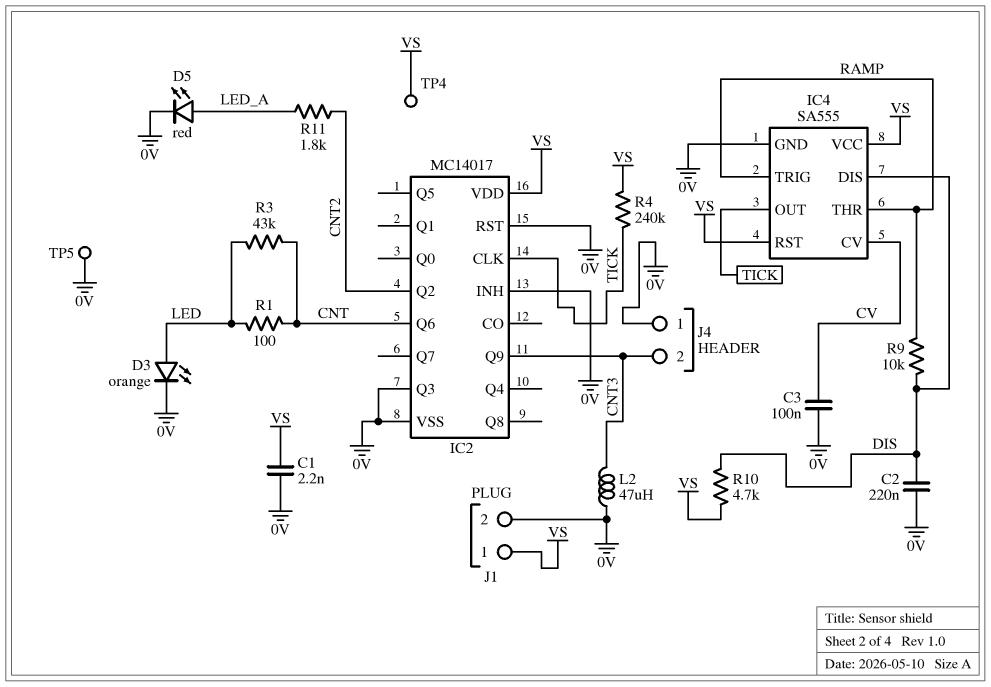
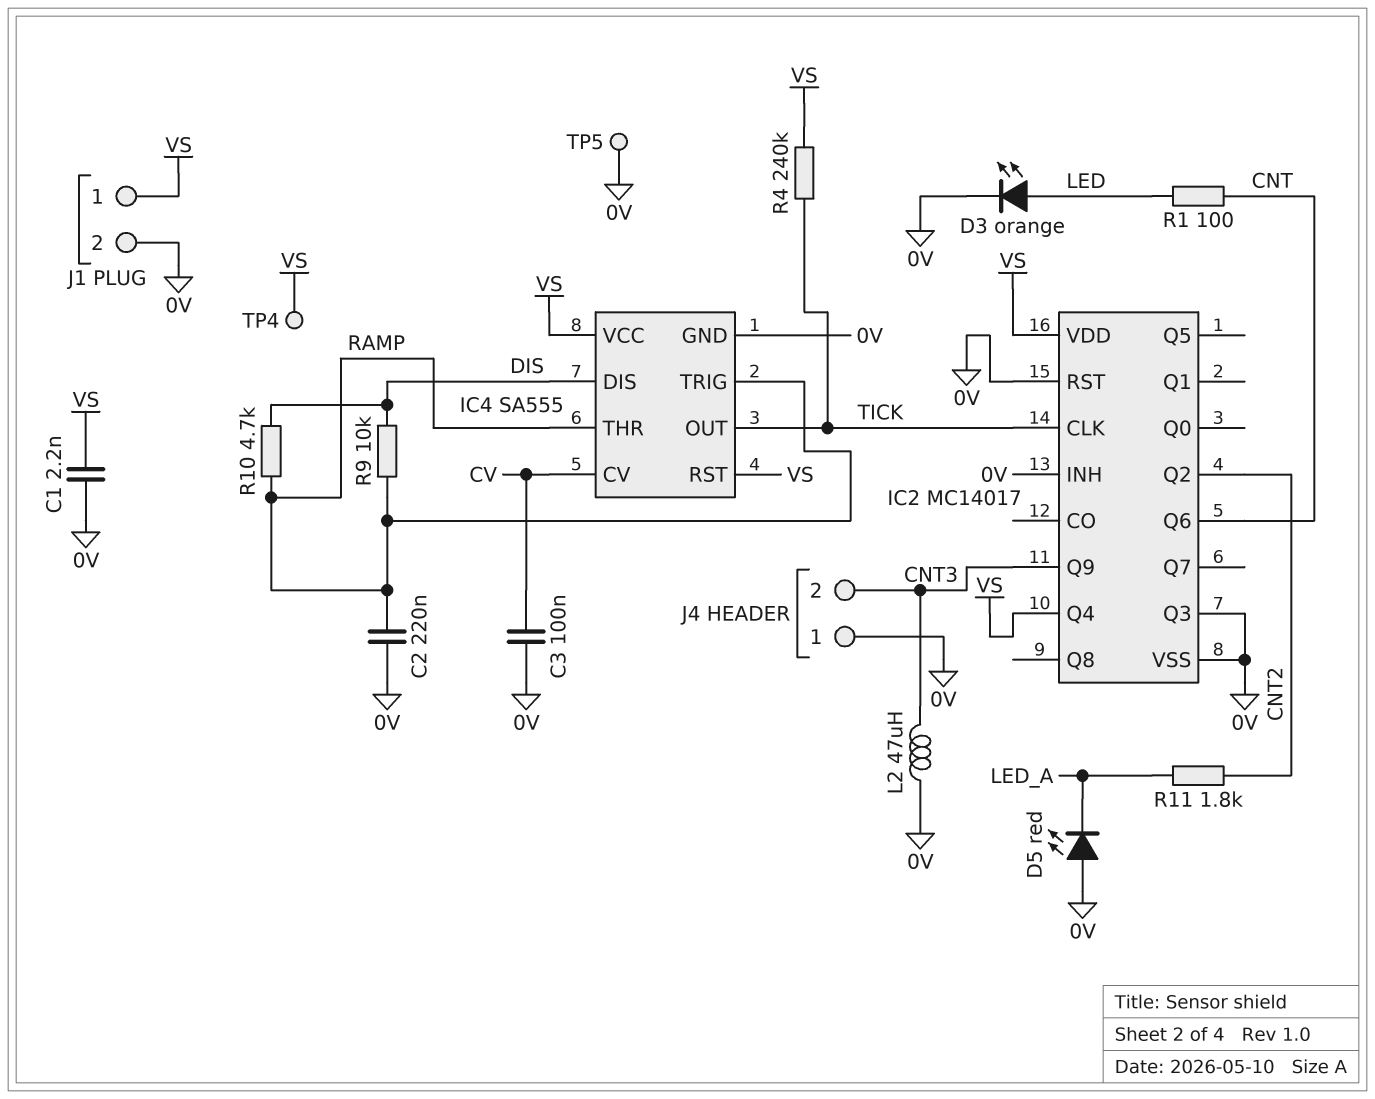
C2: 220nF (0V, DIS) -> 220nF (0V, RAMP)
D5: LED red (A LED_A, K 0V) -> LED red (A 0V, K LED_A)
IC2 pin Q4: none -> VS
R3: 43k (CNT, LED) -> none
R10: 4.7k (DIS, VS) -> 4.7k (DIS, RAMP)

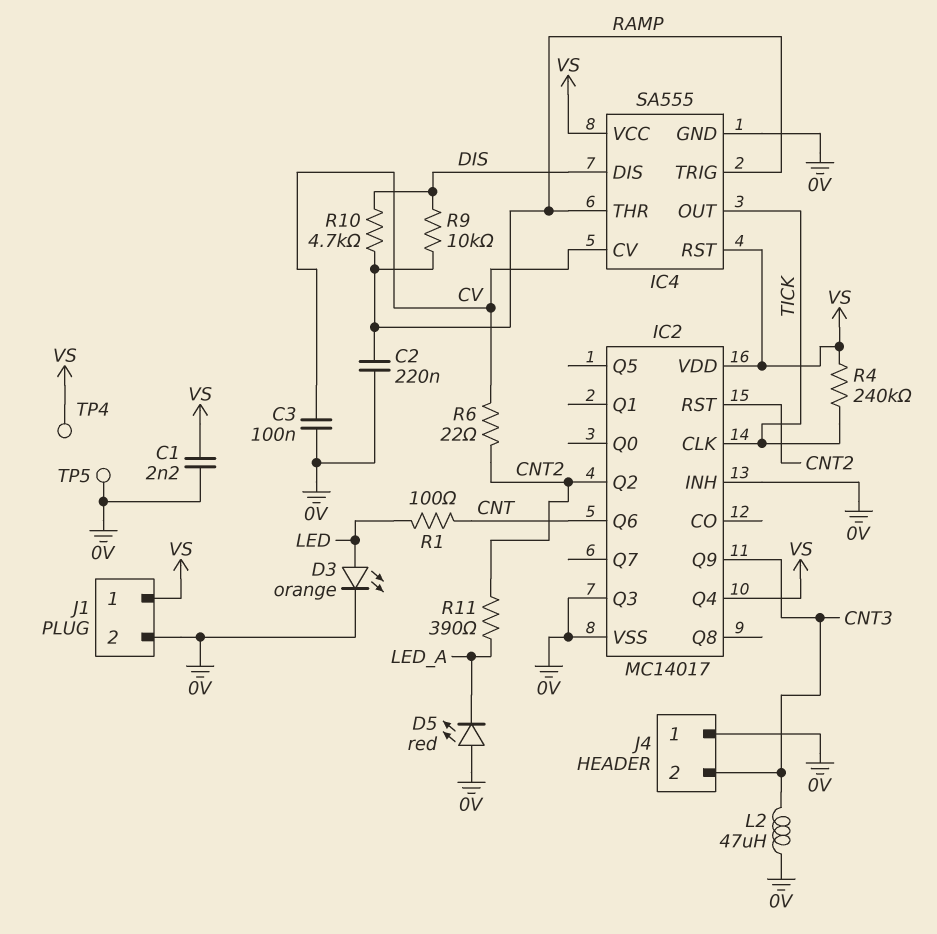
IC2 pin RST: 0V -> CNT2
R6: none -> 22 (CNT2, CV)
R11: 1.8k (CNT2, LED_A) -> 390 (CNT2, LED_A)

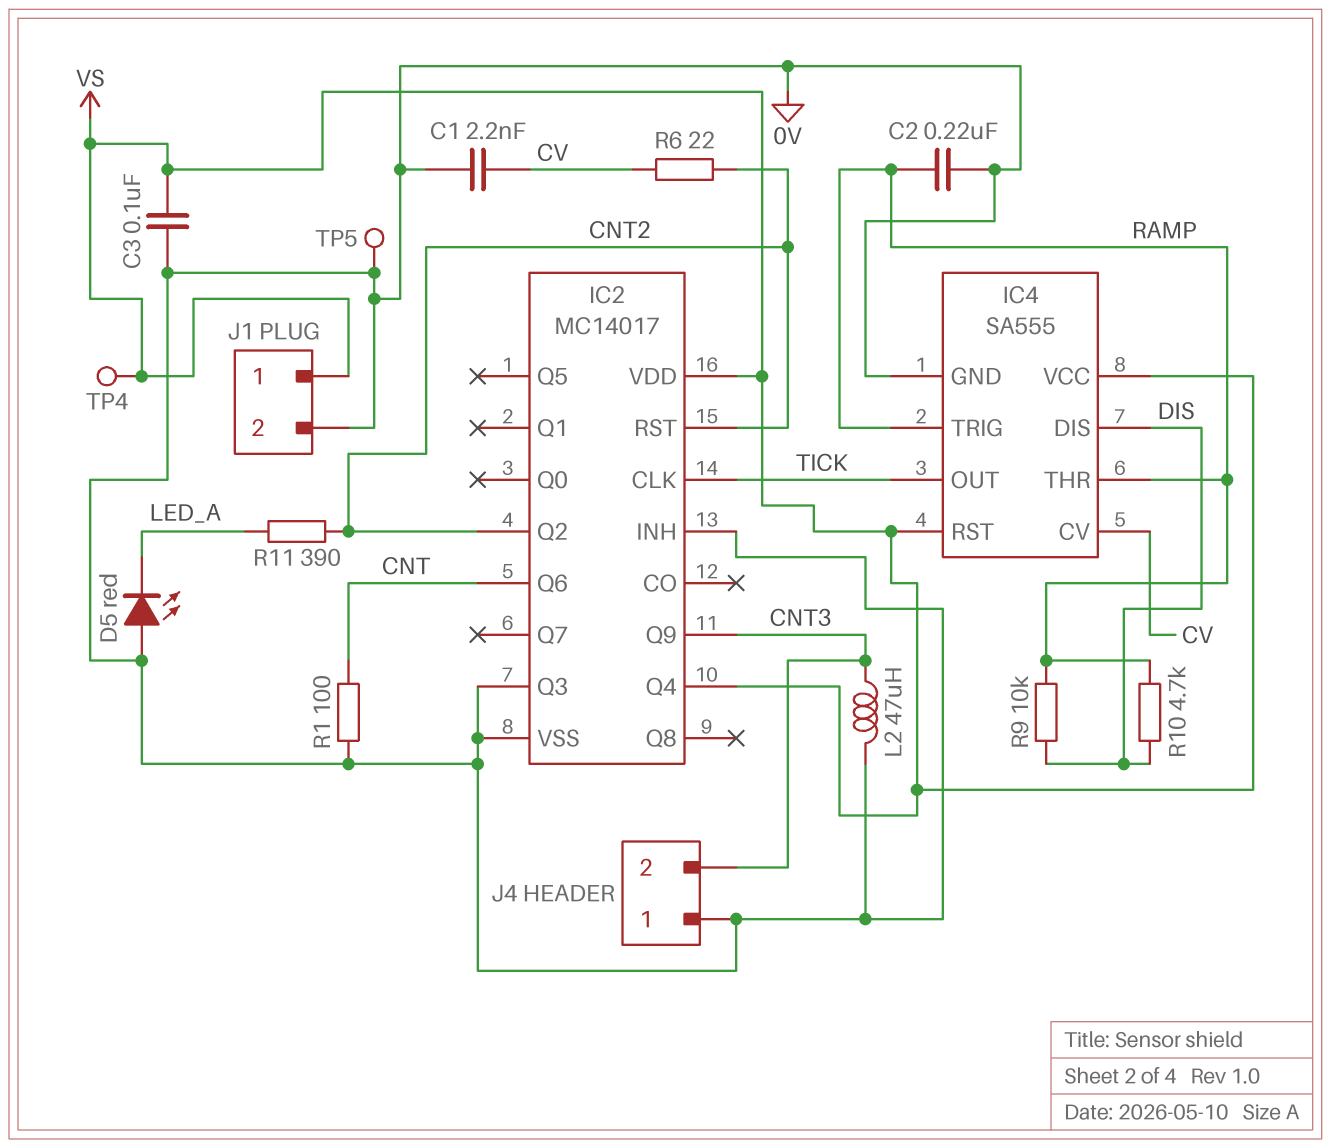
C1: 2.2nF (0V, VS) -> 2.2nF (0V, CV)
C3: 100nF (0V, CV) -> 100nF (0V, VS)
D3: LED orange (A LED, K 0V) -> none
R1: 100 (CNT, LED) -> 100 (0V, CNT)
R4: 240k (TICK, VS) -> none

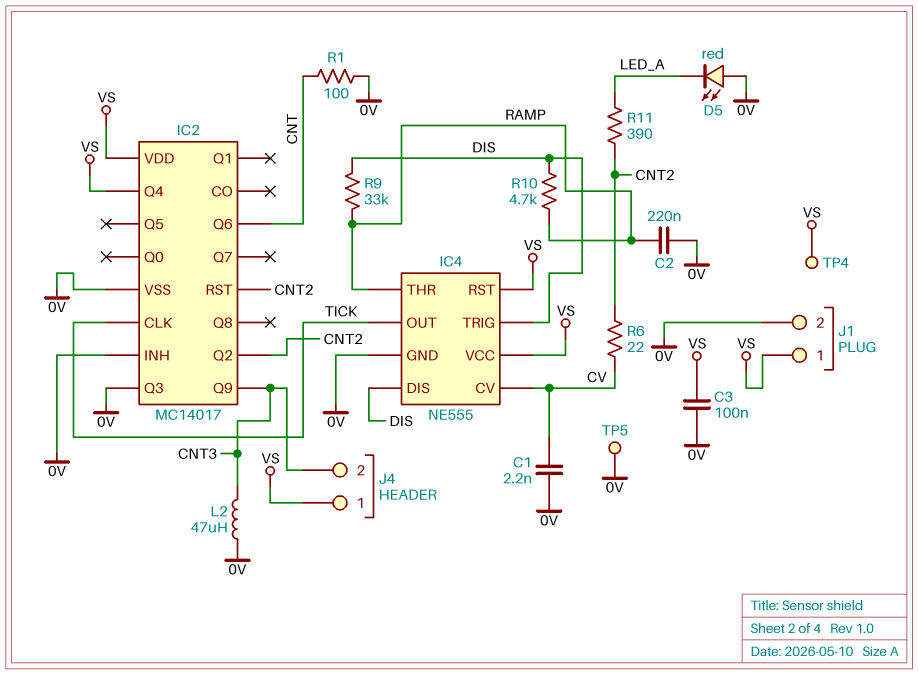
IC4: SA555 -> NE555
IC4 pin TRIG: RAMP -> DIS
J4 pin 1: 0V -> VS
R9: 10k (DIS, RAMP) -> 33k (DIS, RAMP)

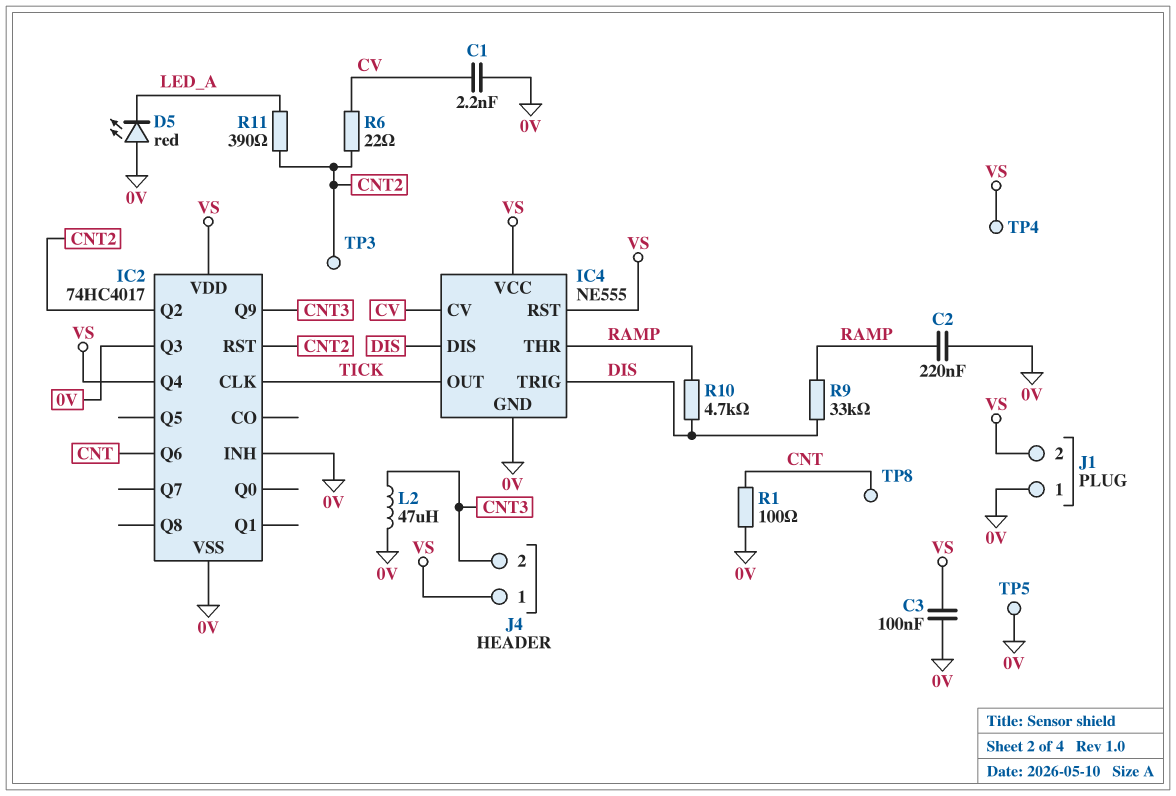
IC2: MC14017 -> 74HC4017
J1 pin 1: VS -> 0V
J1 pin 2: 0V -> VS
TP3: none -> test point (CNT2)
TP8: none -> test point (CNT)

